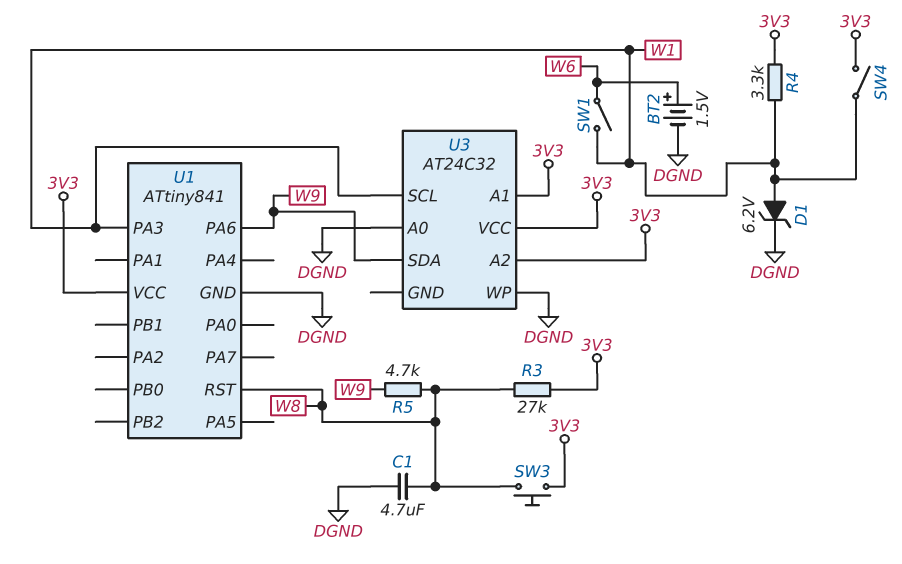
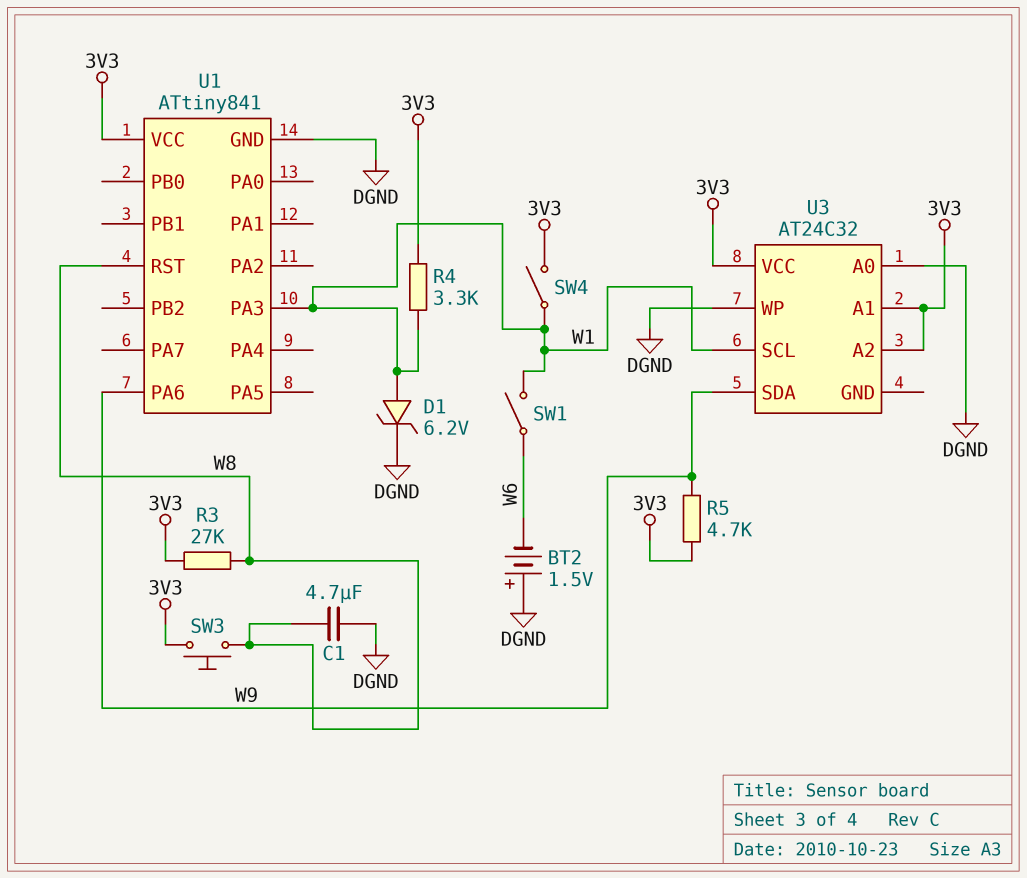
BT2: 1.5V (plus W6, minus DGND) -> 1.5V (plus DGND, minus W6)
R5: 4.7k (W8, W9) -> 4.7k (3V3, W9)

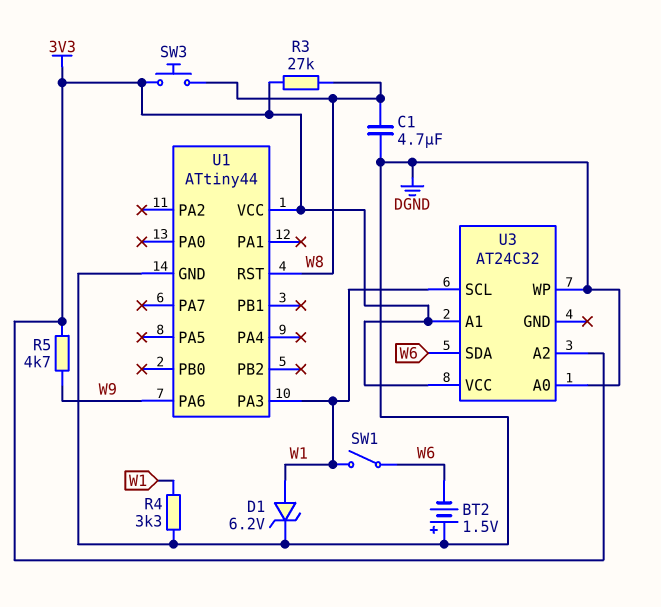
R4: 3.3k (3V3, W1) -> 3.3k (DGND, W1)
SW4: switch (3V3, W1) -> none
U1: ATtiny841 -> ATtiny44
U3 pin SDA: W9 -> W6

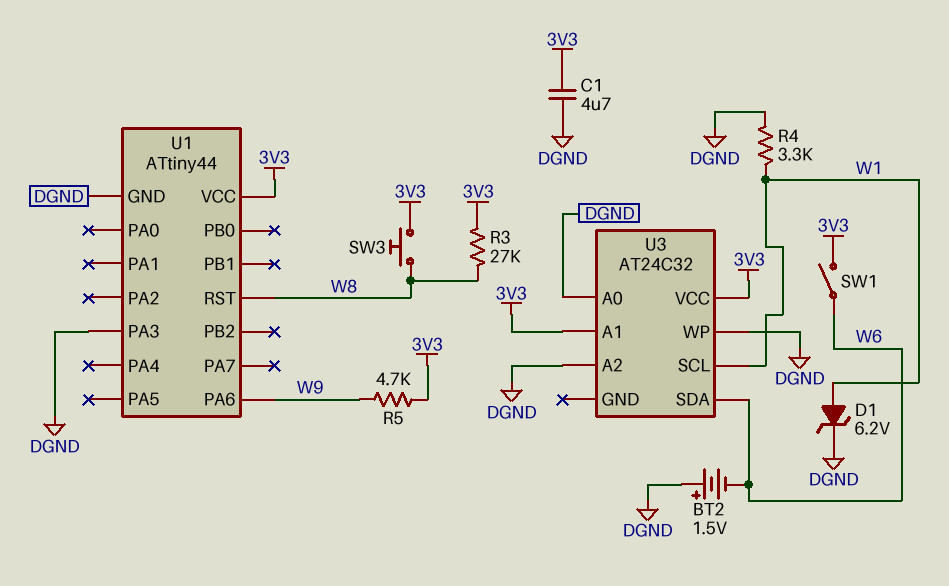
C1: 4.7uF (DGND, W8) -> 4.7uF (3V3, DGND)
SW1: switch (W1, W6) -> switch (3V3, W6)
U1 pin PA3: W1 -> DGND
U3 pin A2: 3V3 -> DGND

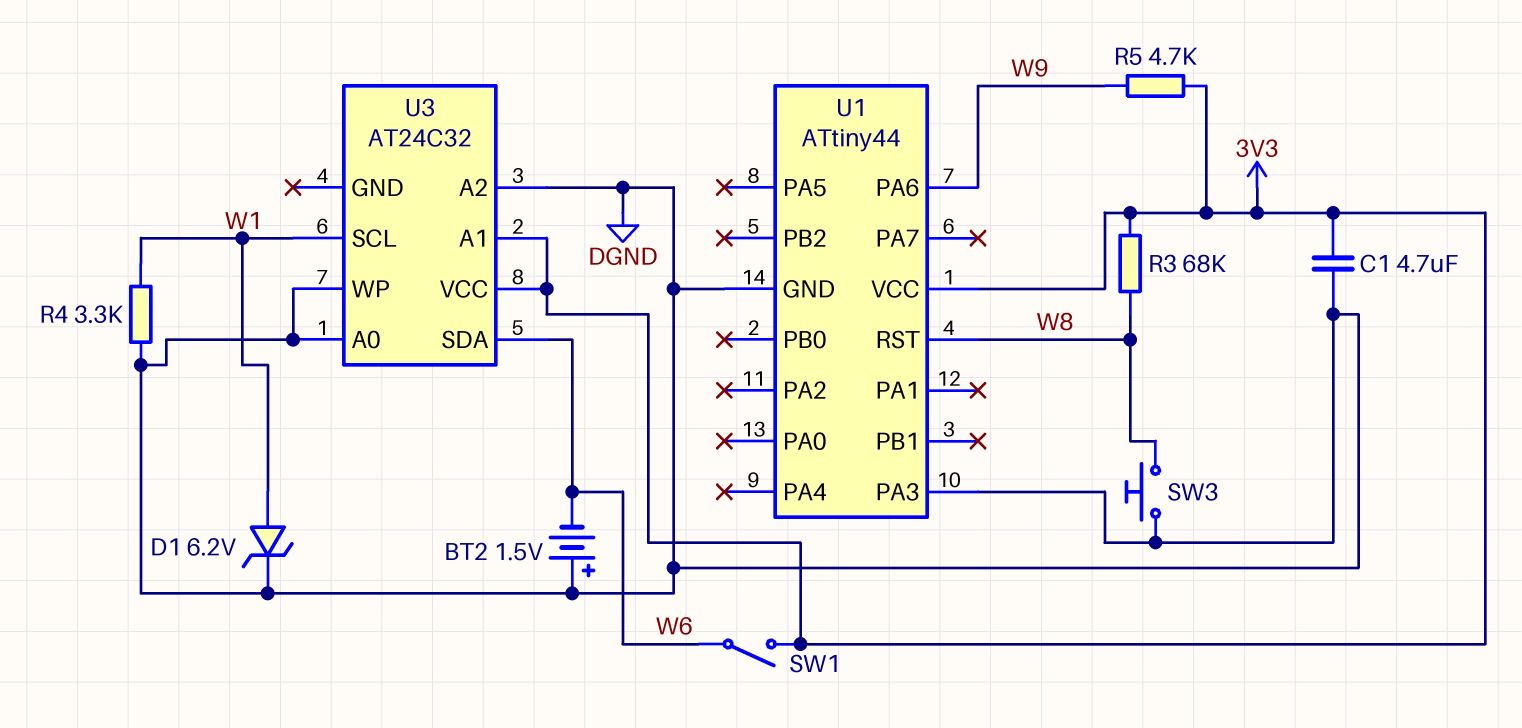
R3: 27k (3V3, W8) -> 68k (3V3, W8)
SW3: button (3V3, W8) -> button (DGND, W8)

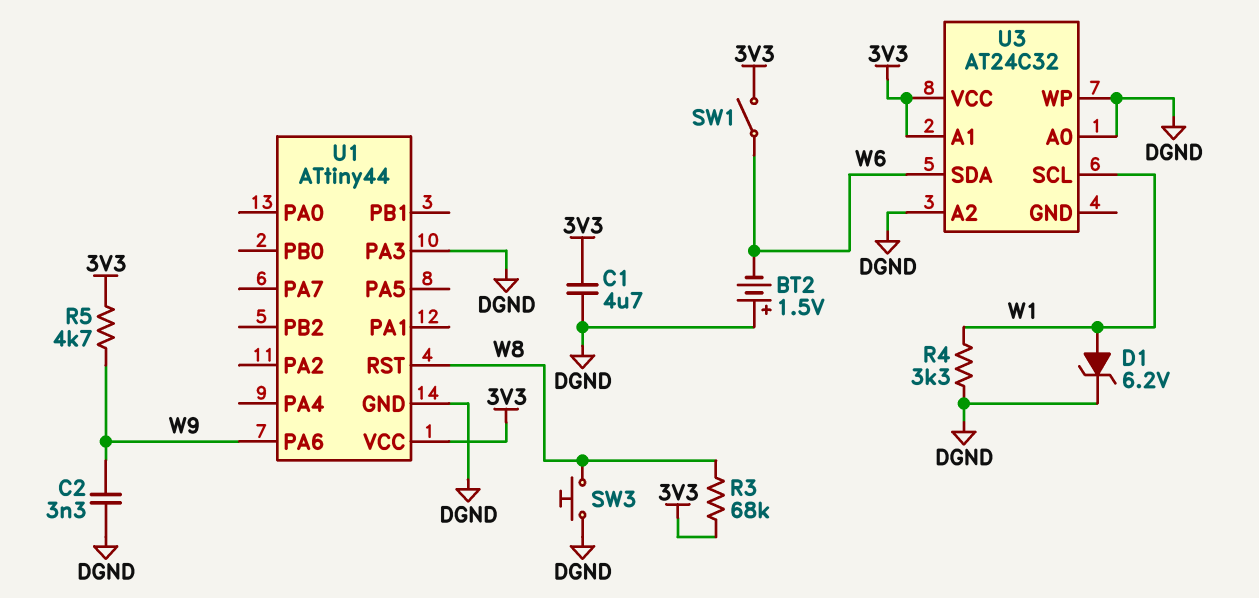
C2: none -> 3.3nF (DGND, W9)

